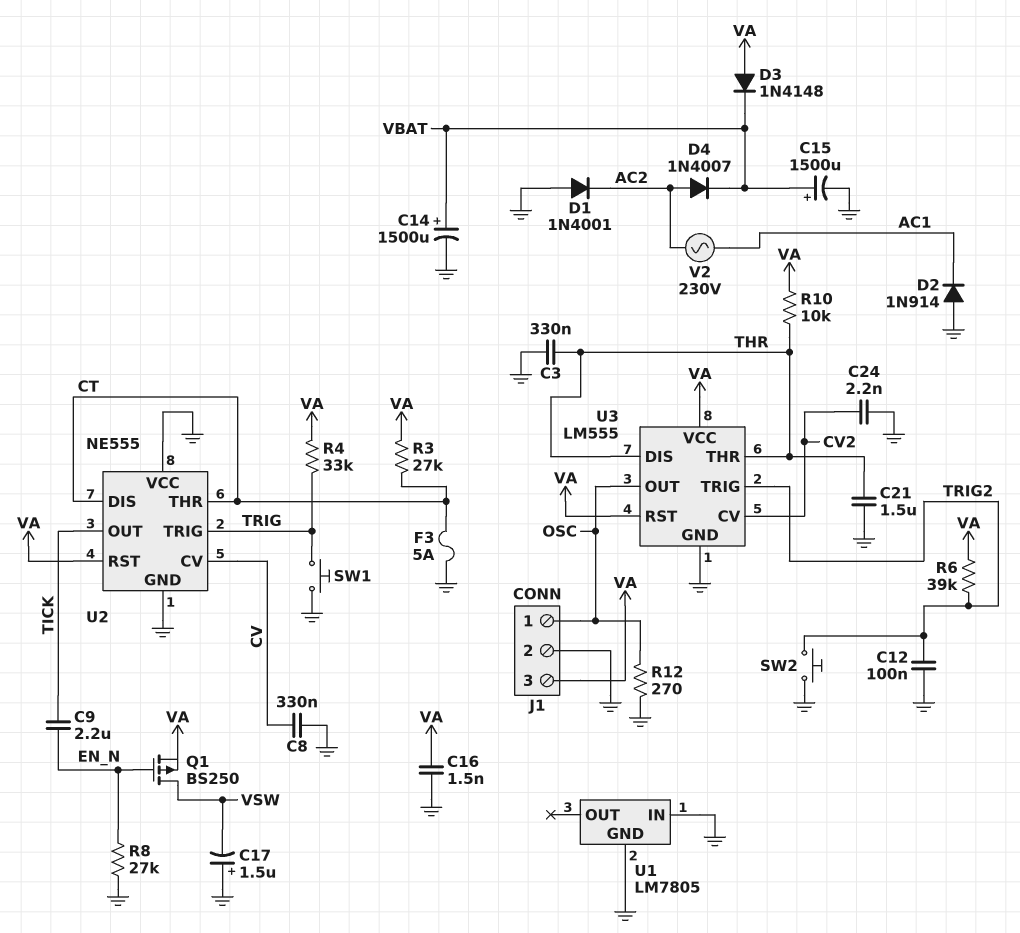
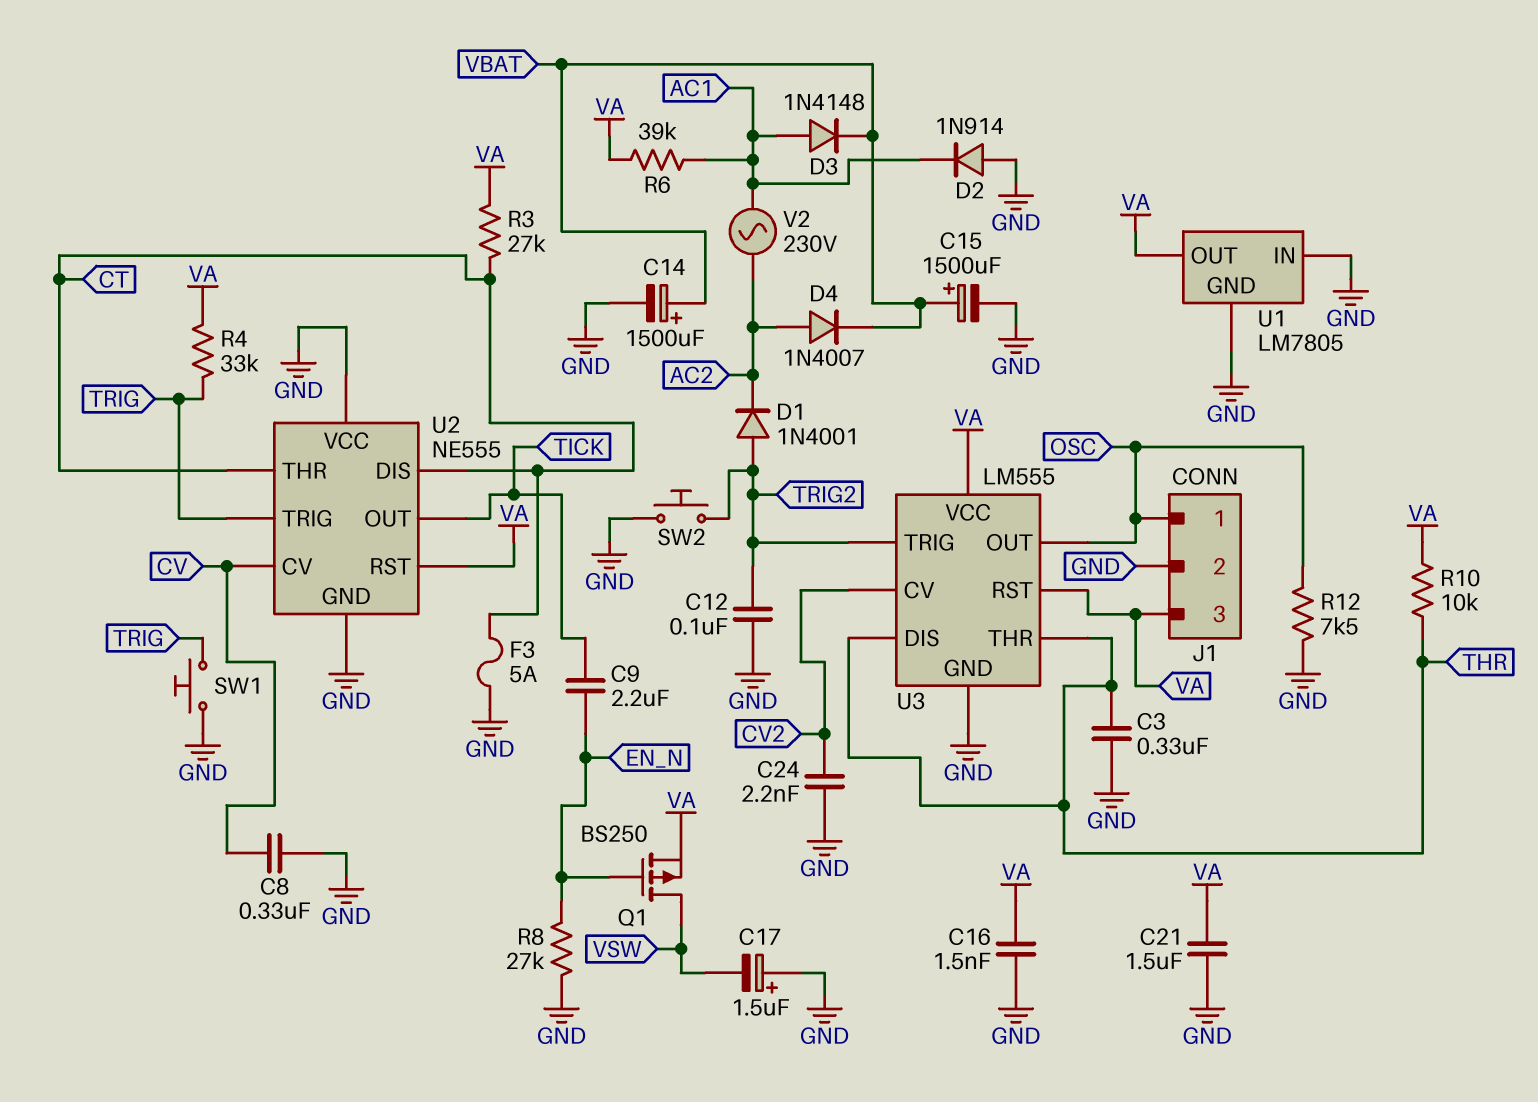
C21: 1.5uF (GND, THR) -> 1.5uF (GND, VA)
D1: diode 1N4001 (A GND, K AC2) -> diode 1N4001 (A TRIG2, K AC2)
D3: diode 1N4148 (A VA, K VBAT) -> diode 1N4148 (A AC1, K VBAT)
R6: 39k (TRIG2, VA) -> 39k (AC1, VA)
R12: 270 (GND, OSC) -> 7.5k (GND, OSC)
U1 pin OUT: none -> VA

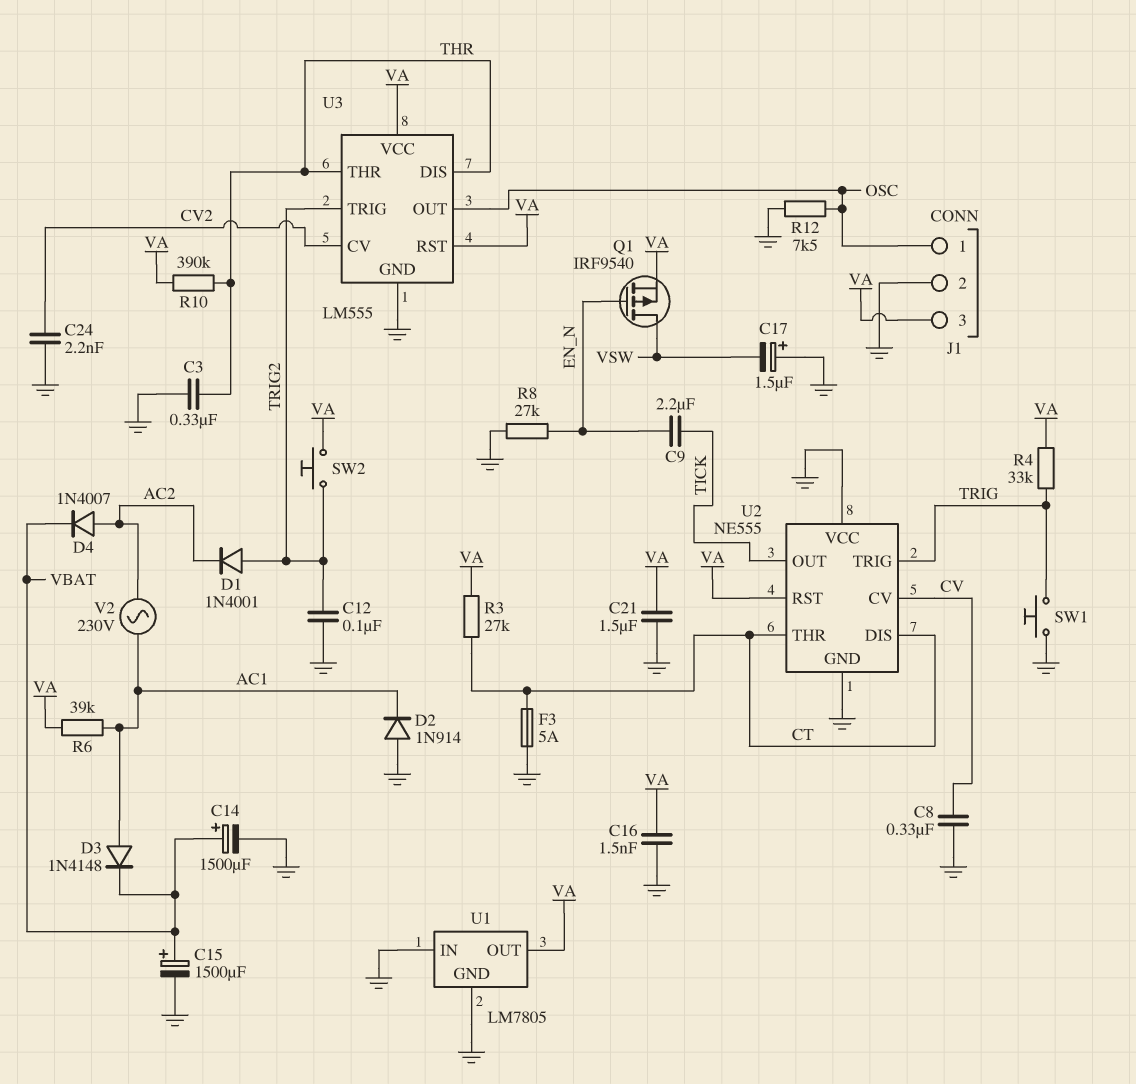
Q1: PMOS BS250 (G EN_N, D VSW, S VA) -> PMOS IRF9540 (G EN_N, D VSW, S VA)
R10: 10k (THR, VA) -> 390k (THR, VA)
SW2: button (GND, TRIG2) -> button (TRIG2, VA)

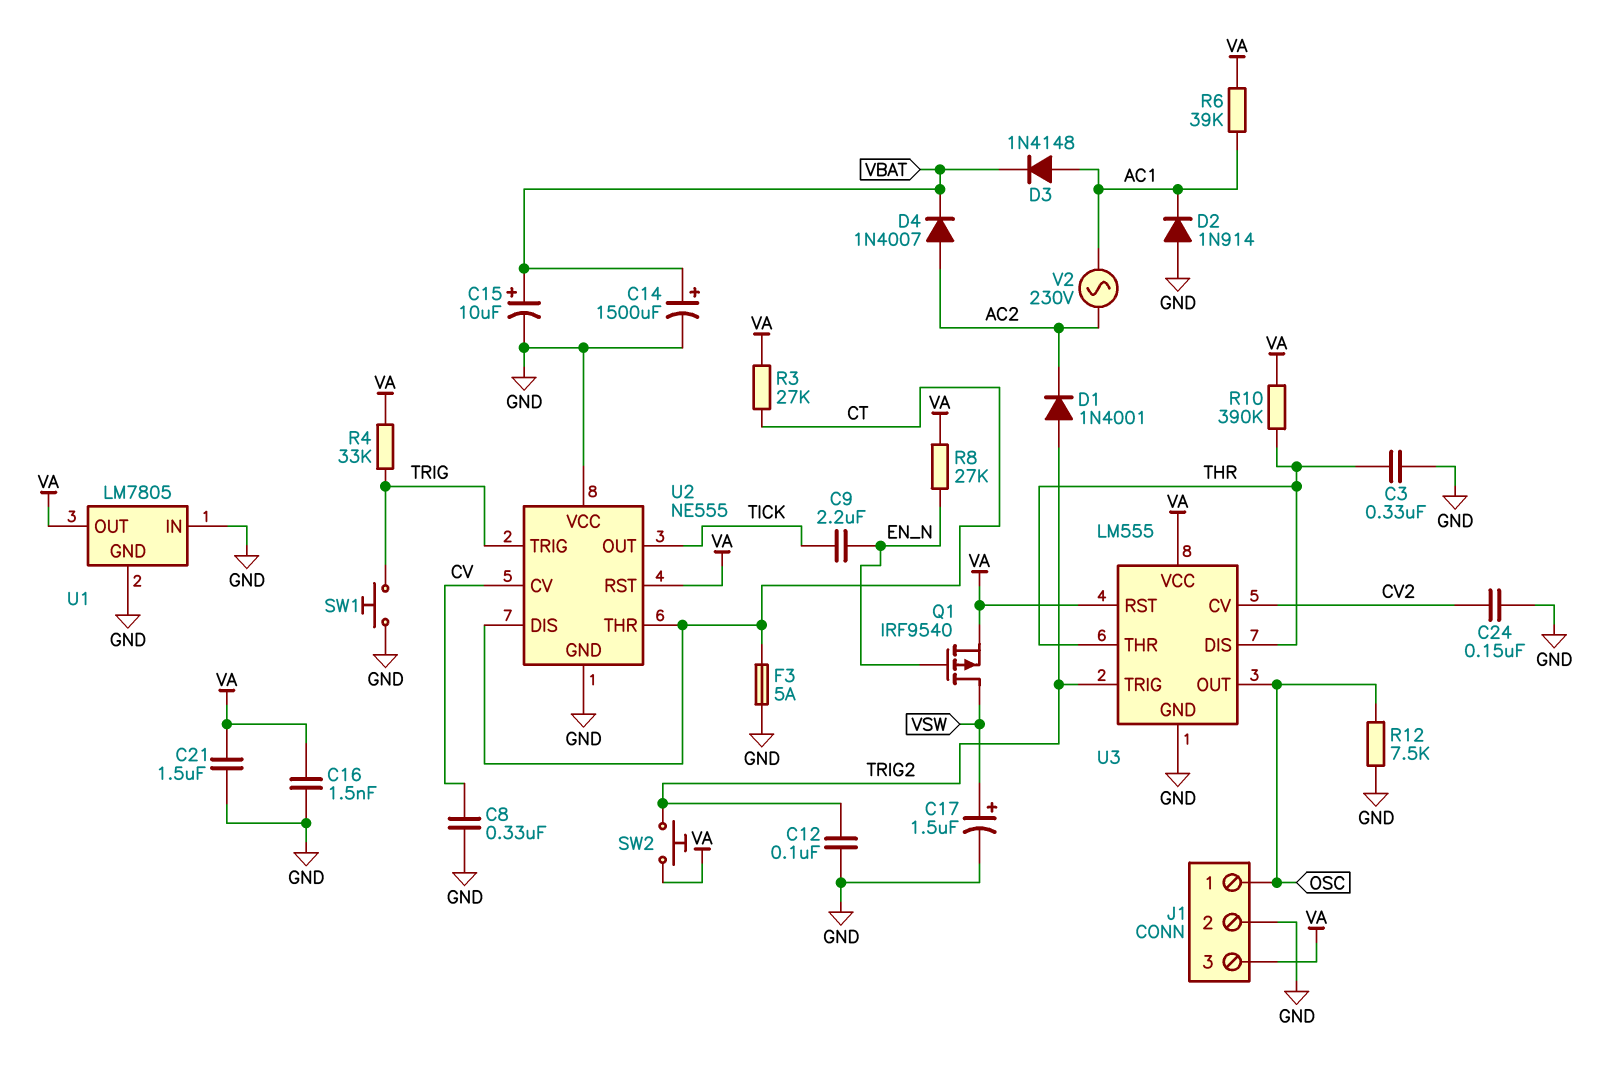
C15: 1500uF (plus VBAT, minus GND) -> 10uF (plus VBAT, minus GND)
C17: 1.5uF (plus GND, minus VSW) -> 1.5uF (plus VSW, minus GND)
C24: 2.2nF (CV2, GND) -> 150nF (CV2, GND)
R8: 27k (EN_N, GND) -> 27k (EN_N, VA)

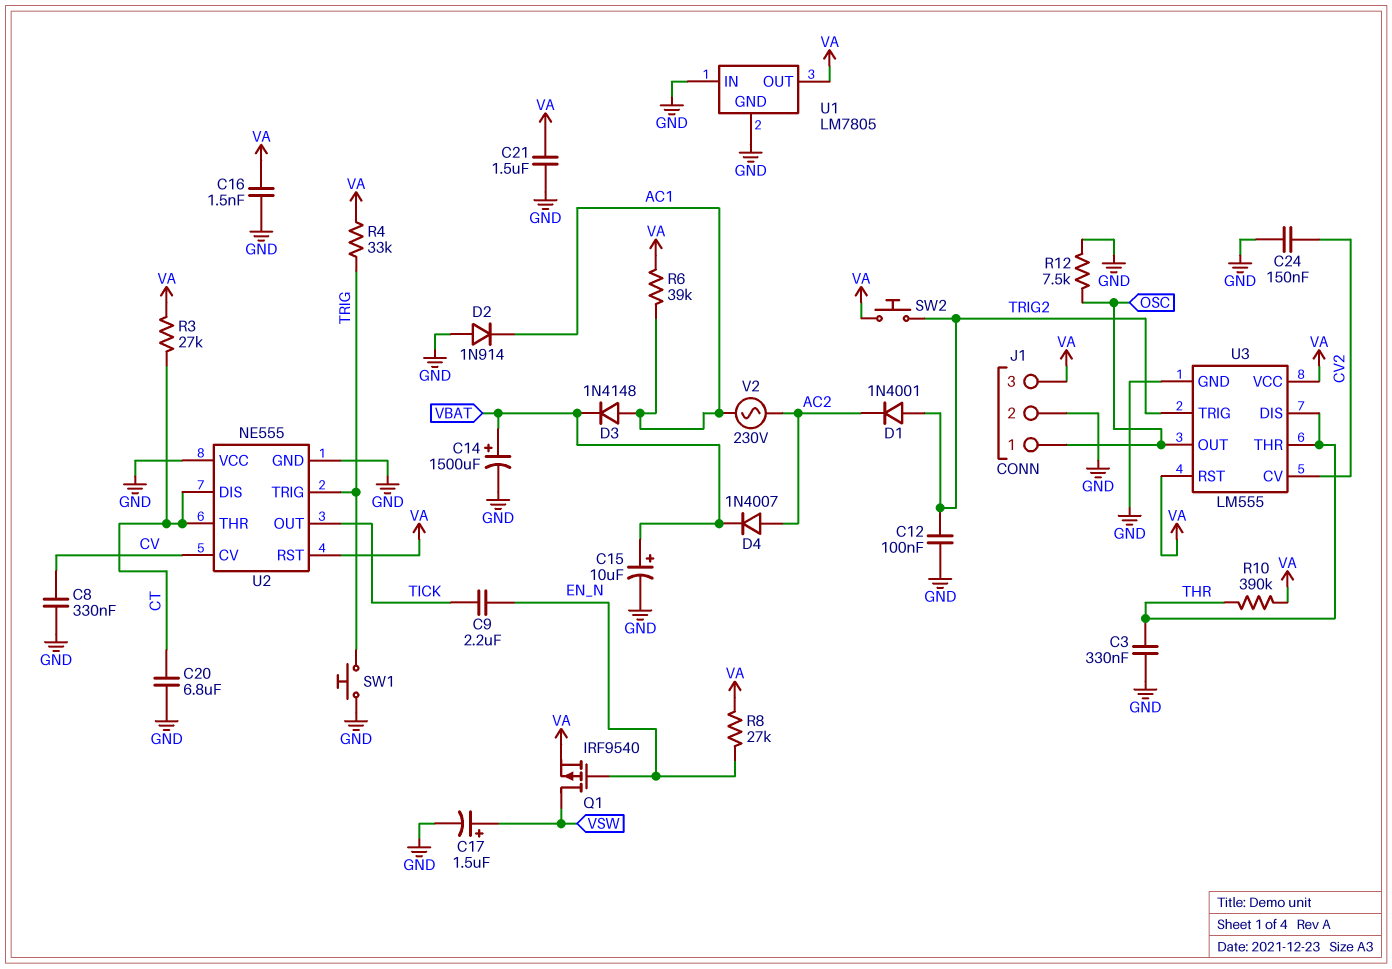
C20: none -> 6.8uF (CT, GND)
F3: 5A (CT, GND) -> none

